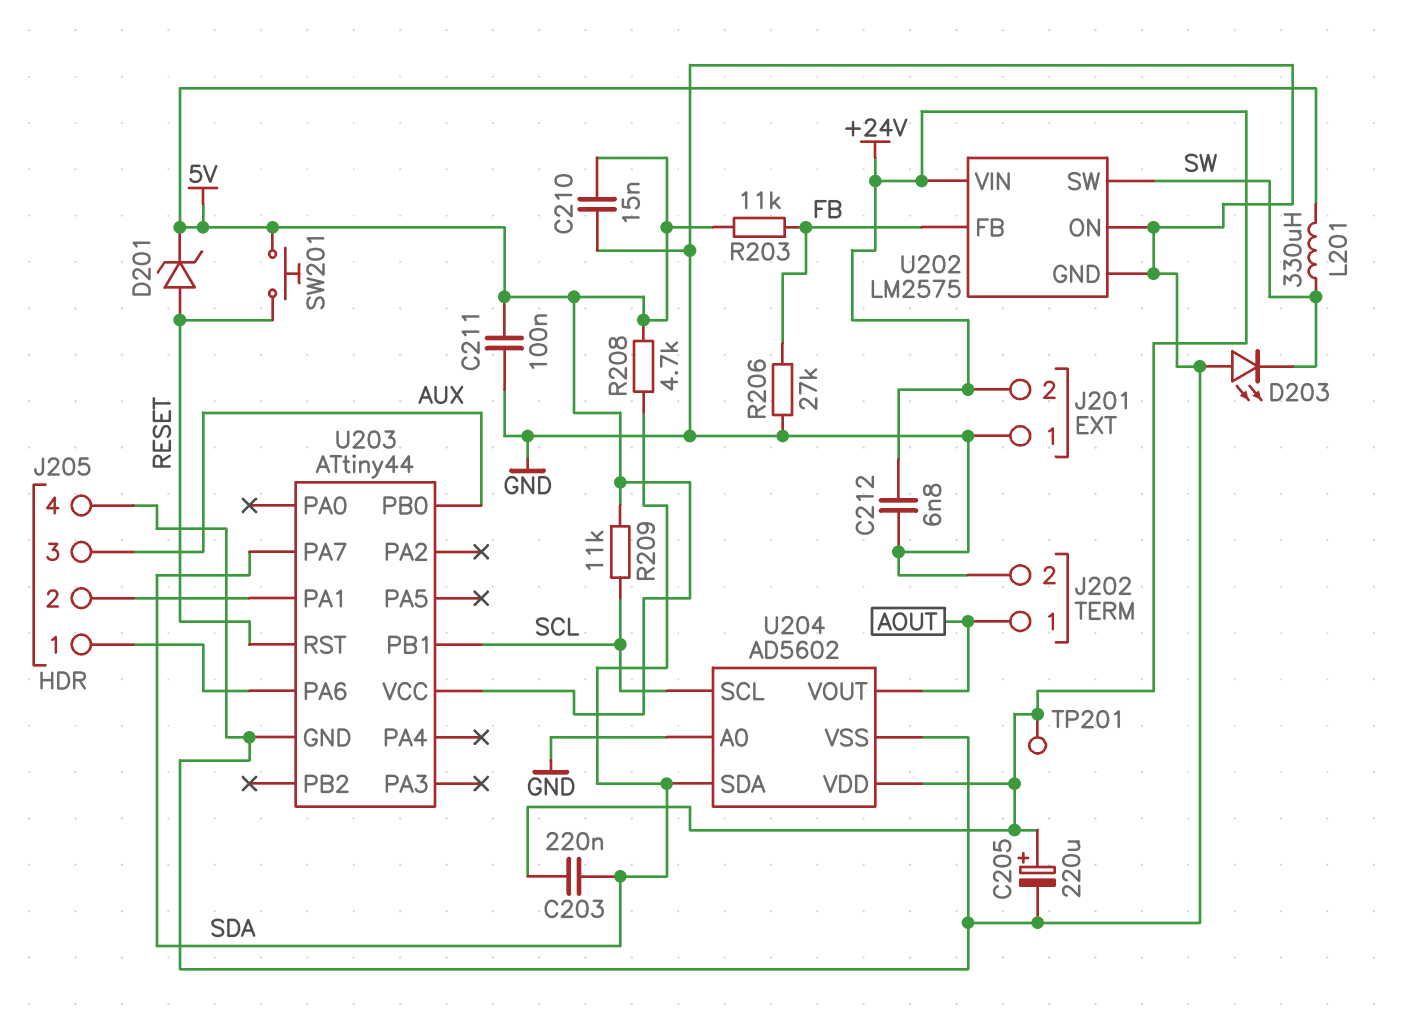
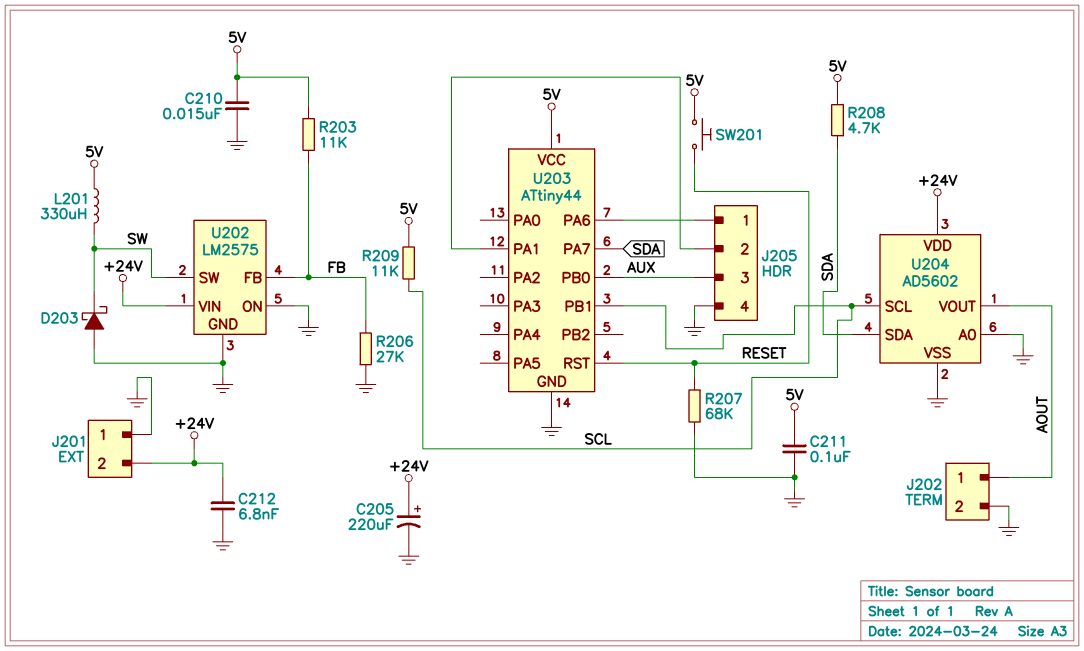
C203: 220nF (+24V, SDA) -> none
D201: zener (A RESET, K 5V) -> none
D203: LED (A GND, K SW) -> schottky (A GND, K SW)
R207: none -> 68k (GND, RESET)
TP201: test point (+24V) -> none

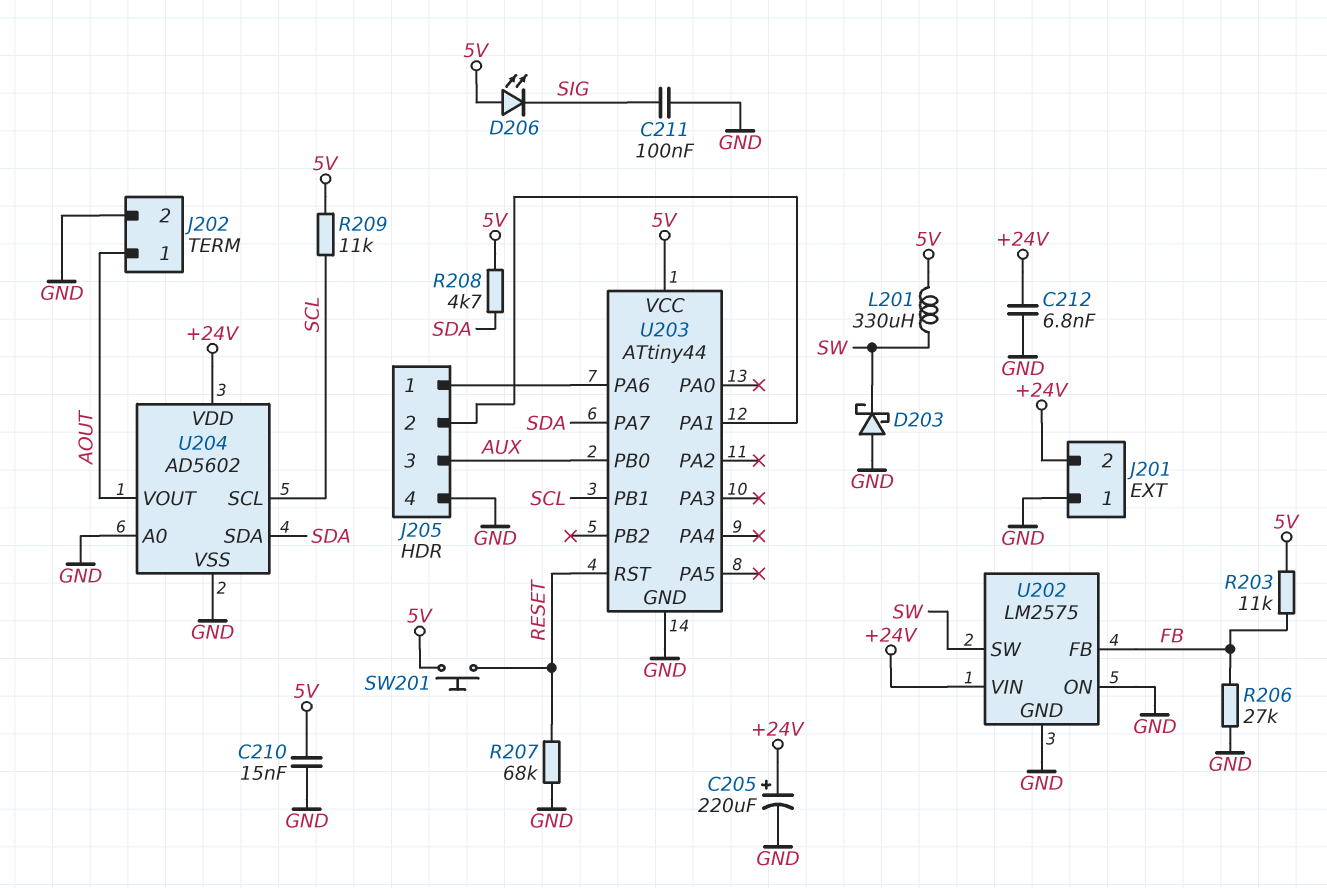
C211: 100nF (5V, GND) -> 100nF (GND, SIG)
D206: none -> LED (A 5V, K SIG)

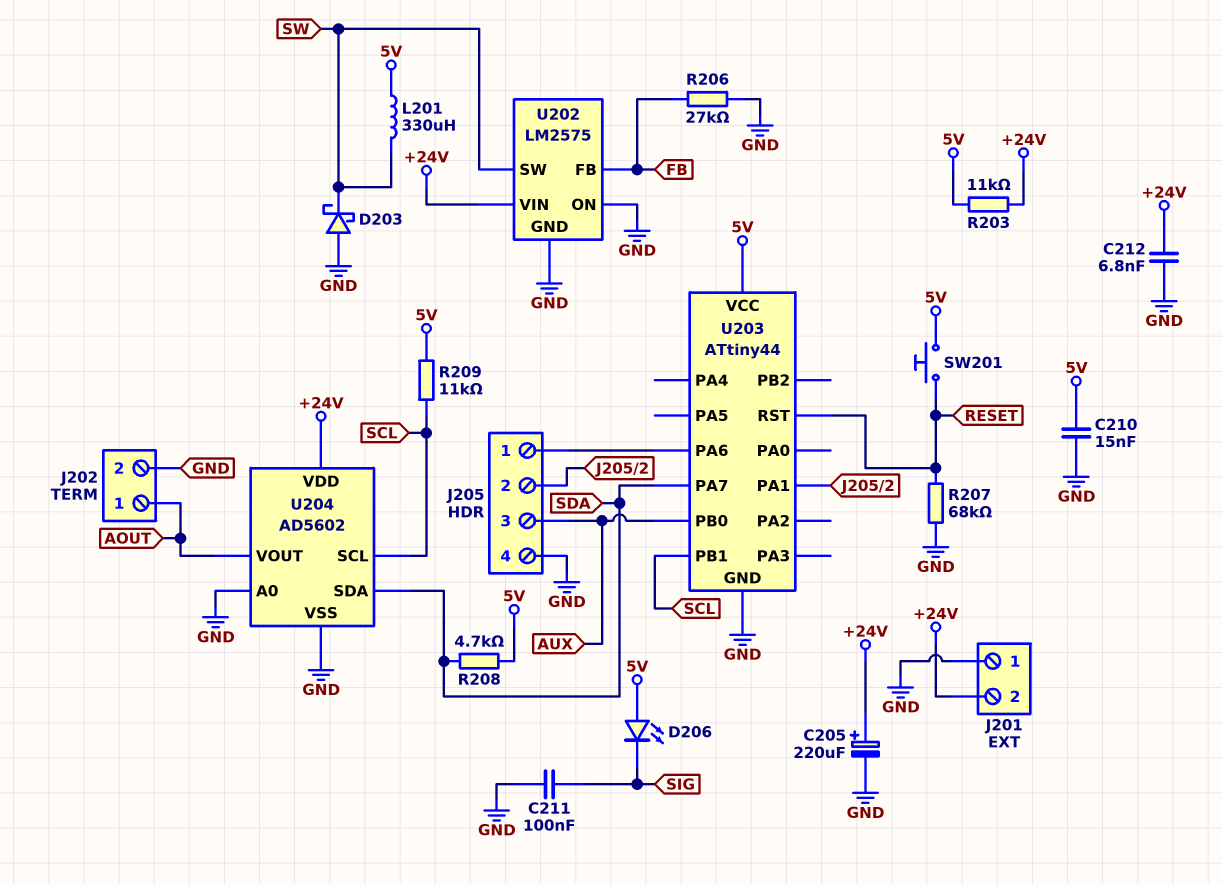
R203: 11k (5V, FB) -> 11k (+24V, 5V)

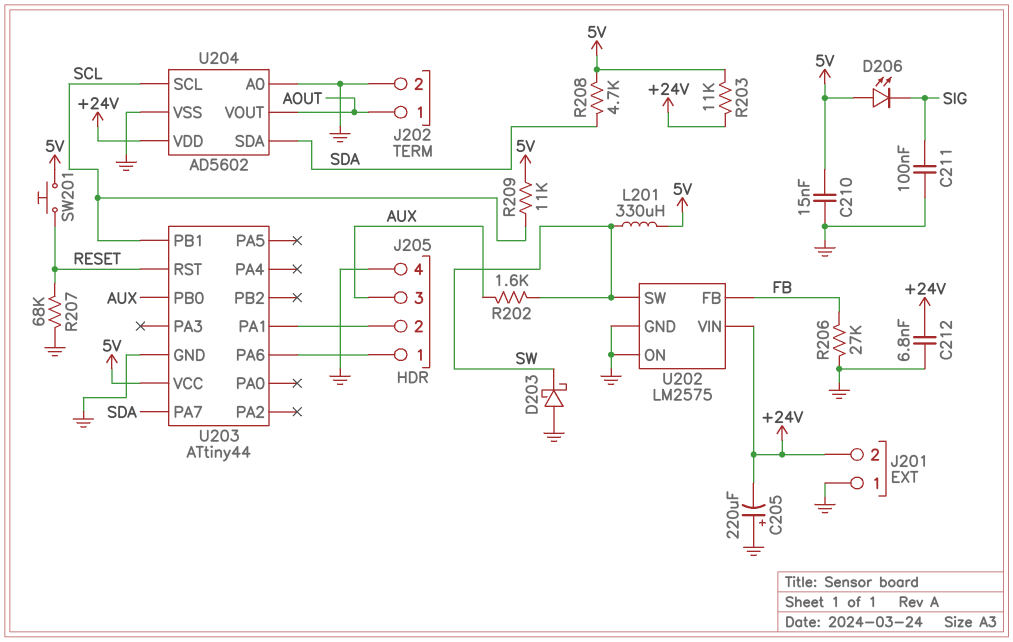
C205: 220uF (plus +24V, minus GND) -> 220uF (plus GND, minus +24V)
R202: none -> 1.6k (AUX, SW)

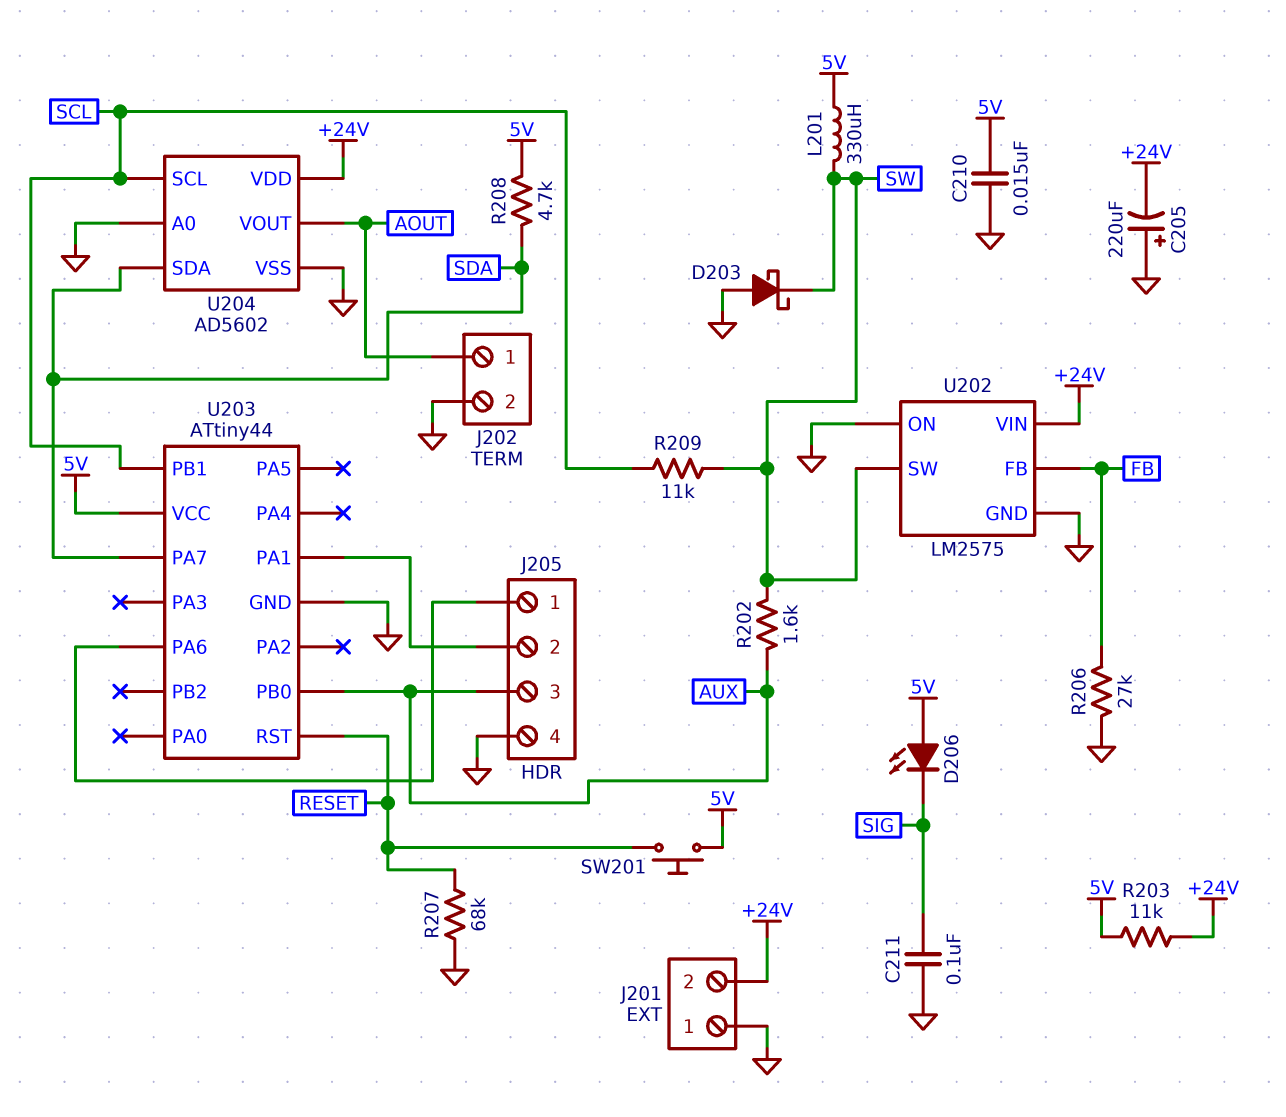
C212: 6.8nF (+24V, GND) -> none
R209: 11k (5V, SCL) -> 11k (SCL, SW)

